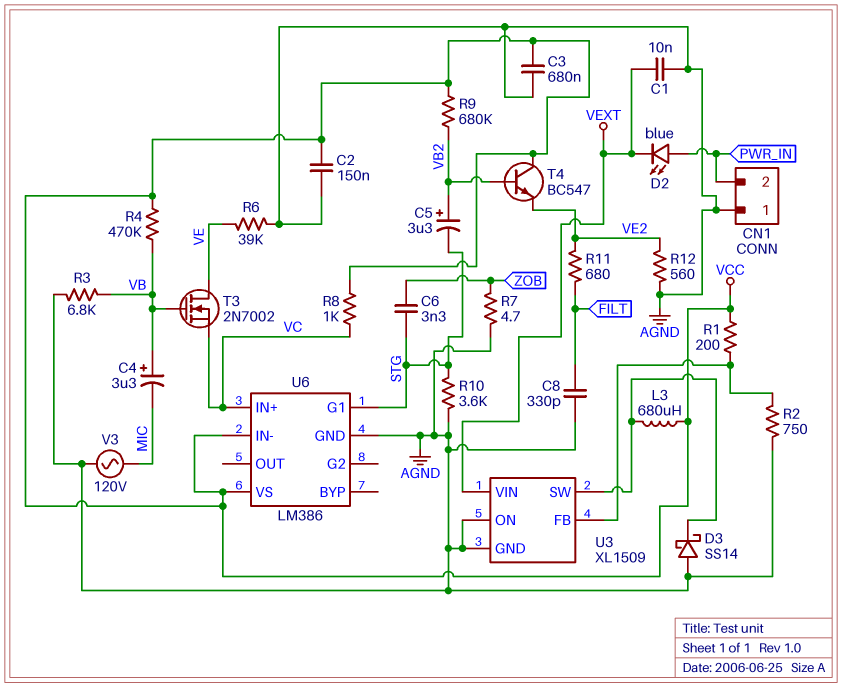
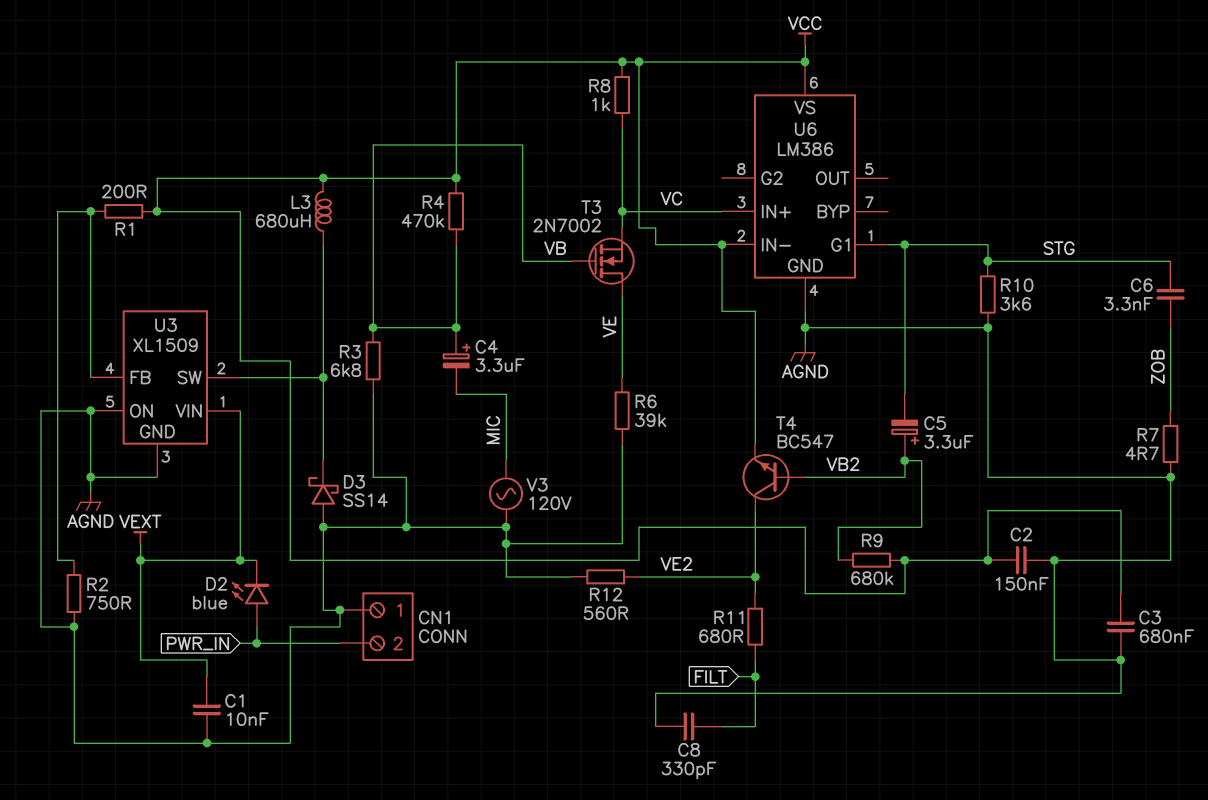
T4: NPN BC547 (B VB2, C VCC, E VE2) -> NPN BC547 (B VB2, C VE2, E VCC)

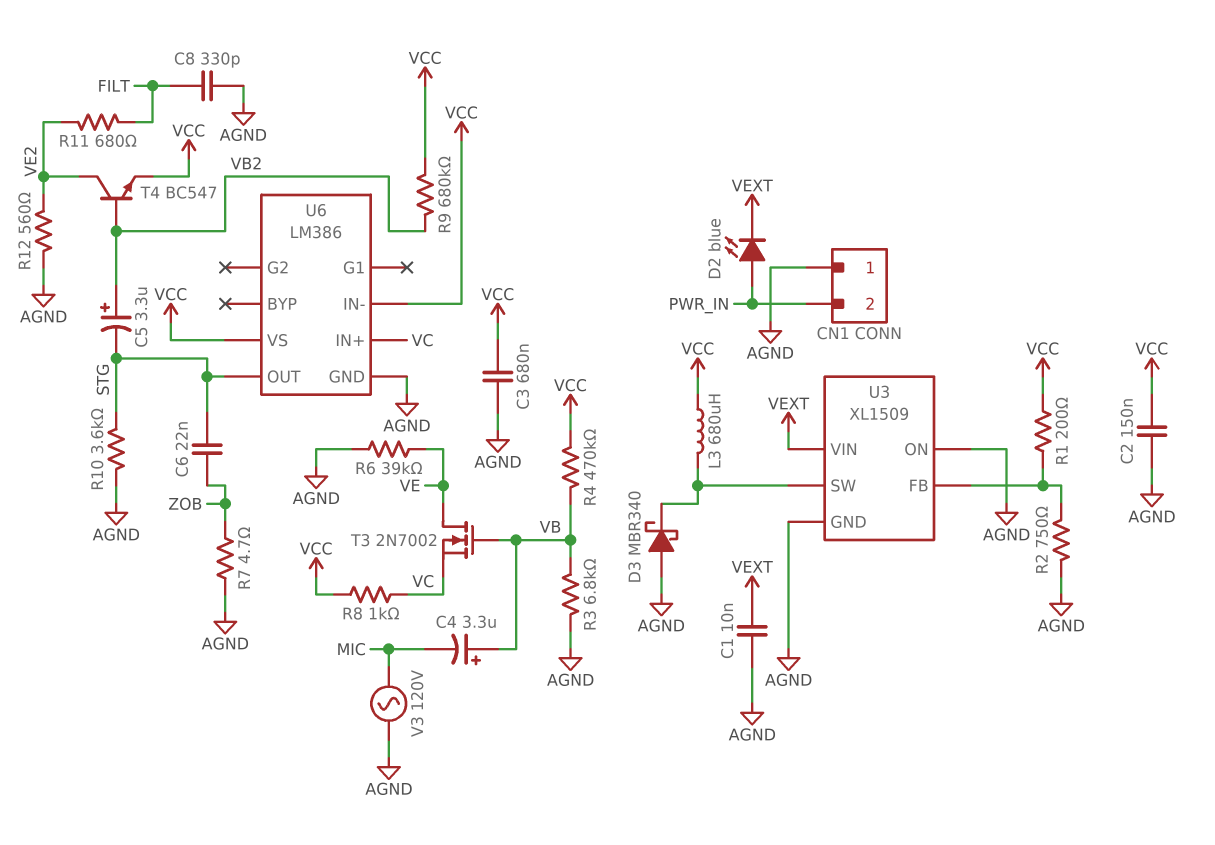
C6: 3.3nF (STG, ZOB) -> 22nF (STG, ZOB)
D3: schottky SS14 (A AGND, K U3/SW) -> schottky MBR340 (A AGND, K U3/SW)
U6 pin G1: STG -> none
U6 pin OUT: none -> STG

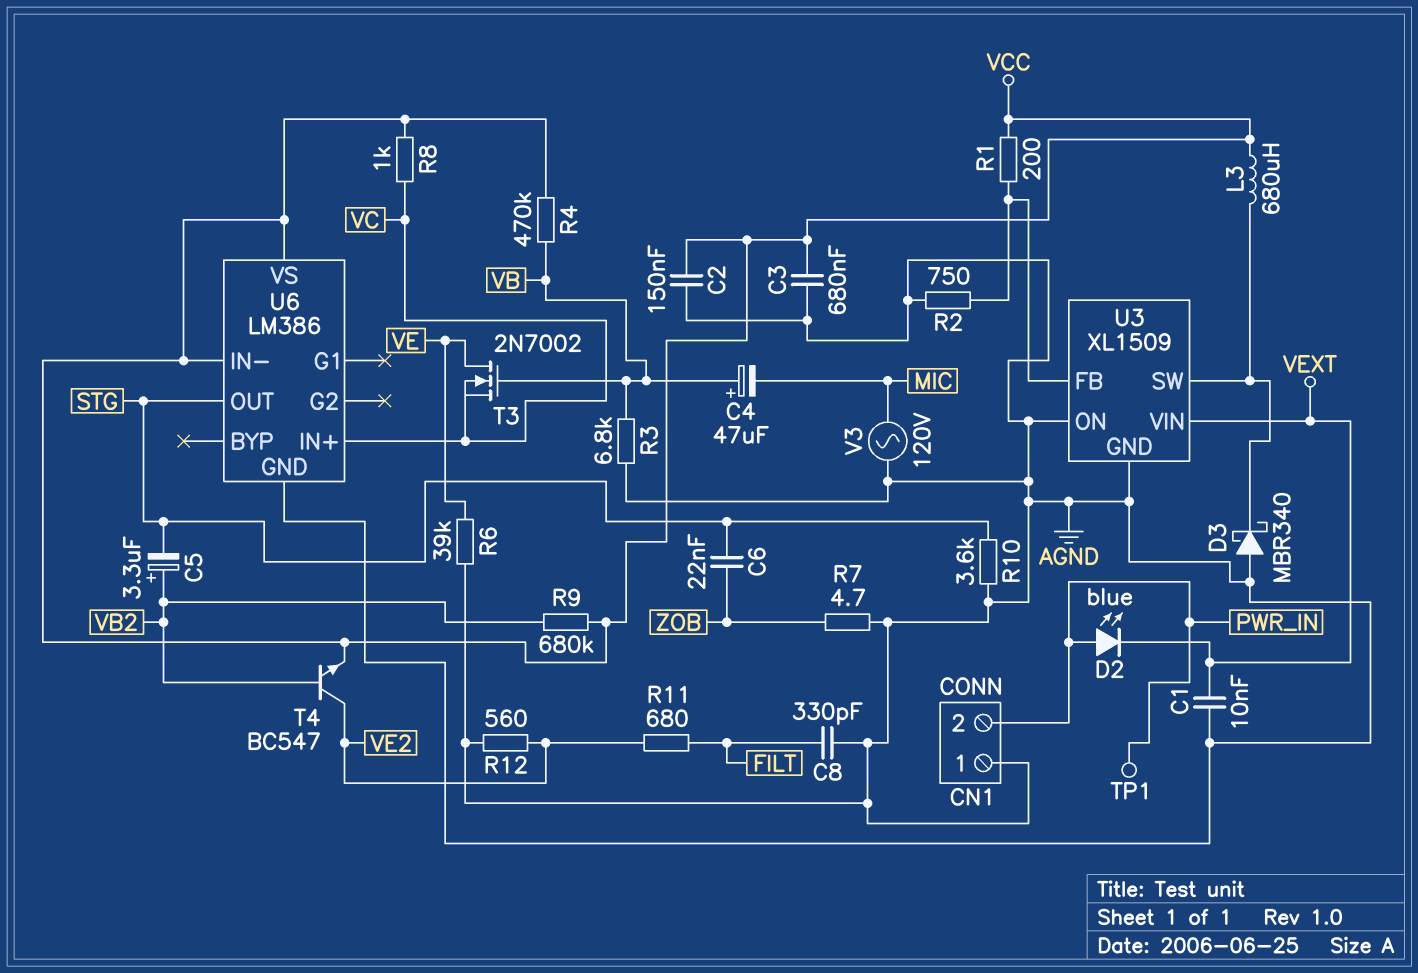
C4: 3.3uF (plus VB, minus MIC) -> 47uF (plus VB, minus MIC)
TP1: none -> test point (PWR_IN)

